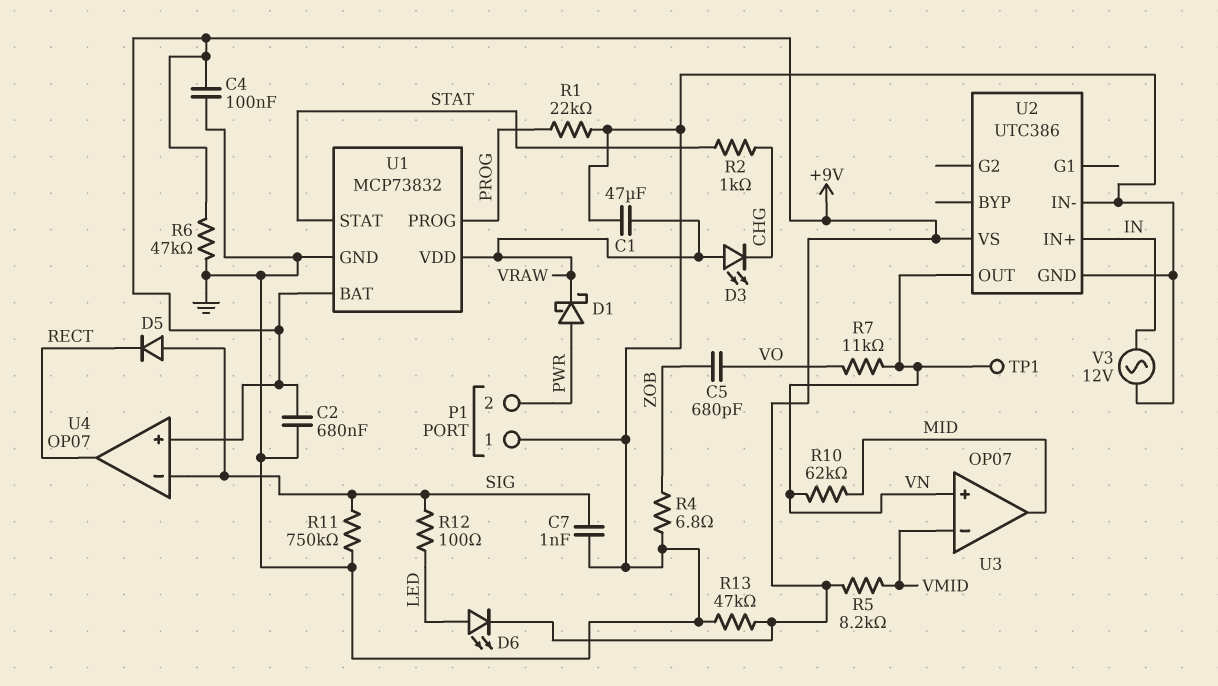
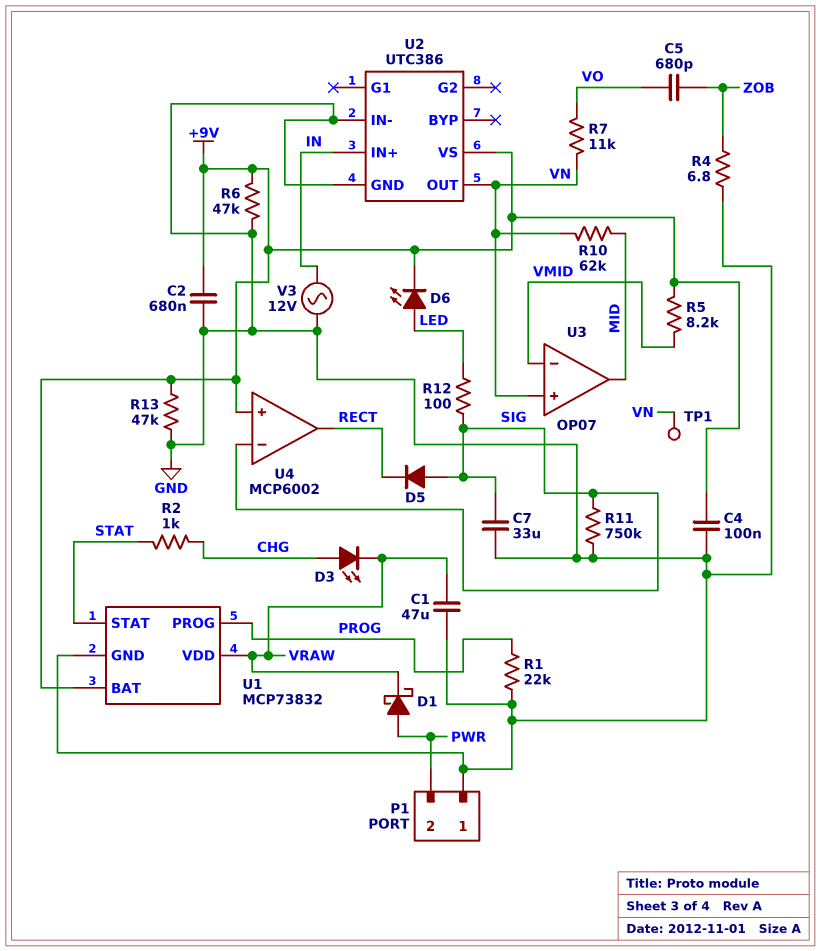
C7: 1nF (GND, SIG) -> 33uF (GND, SIG)
D3: LED (A VRAW, K CHG) -> LED (A CHG, K VRAW)
U4: OP07 -> MCP6002

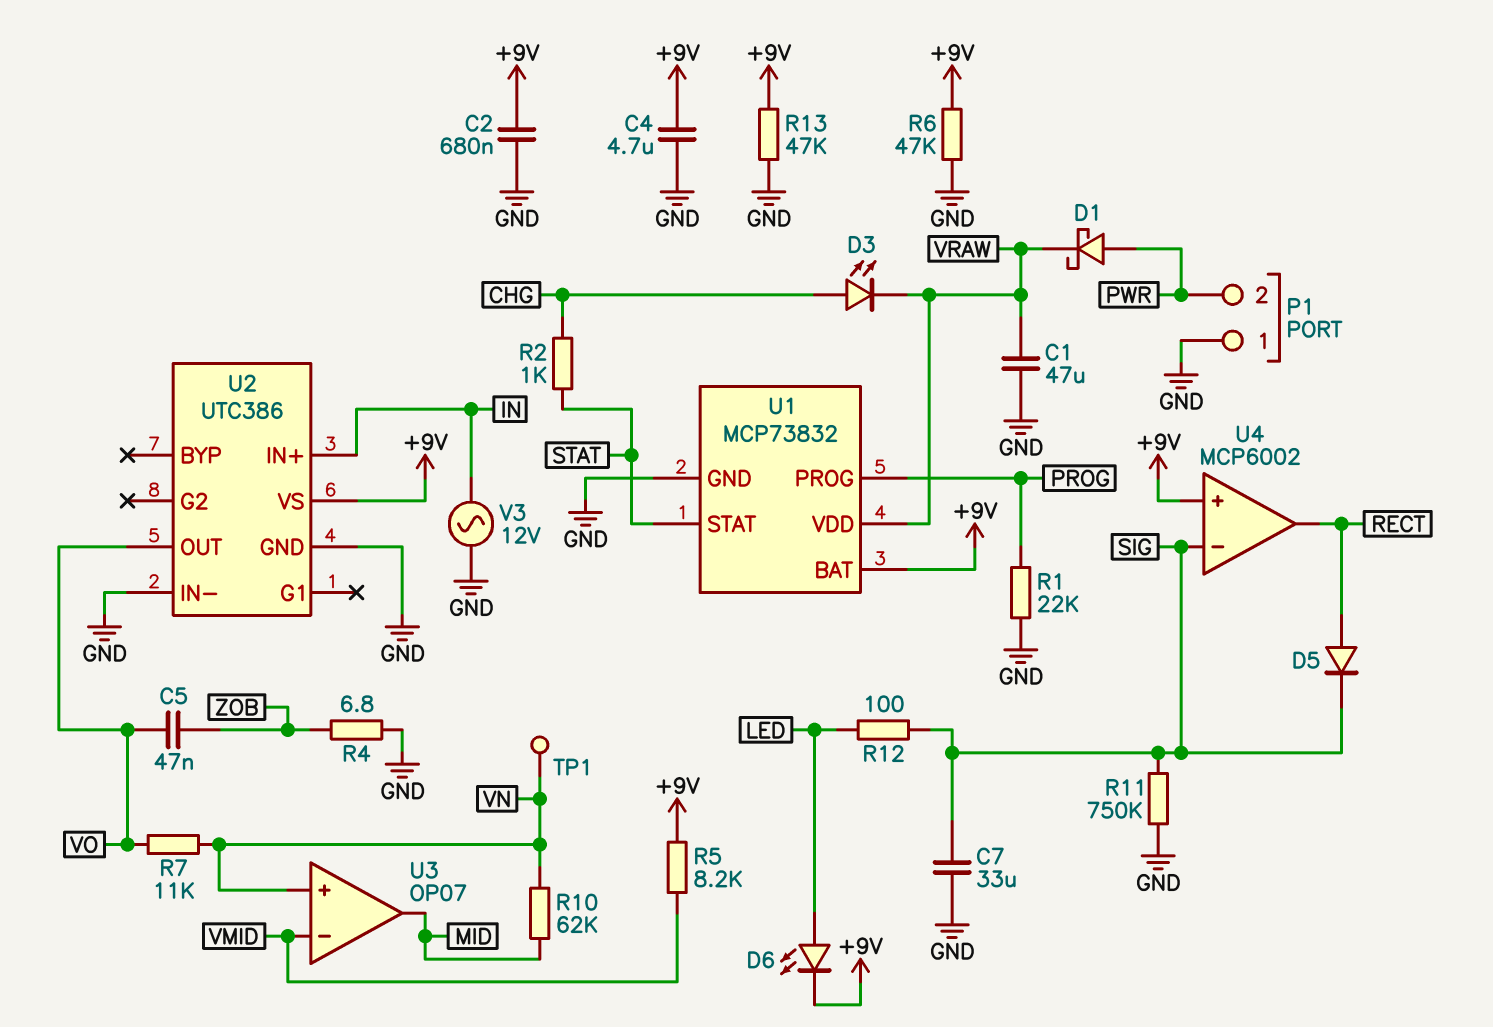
C4: 100nF (+9V, GND) -> 4.7uF (+9V, GND)
C5: 680pF (VO, ZOB) -> 47nF (VO, ZOB)
D5: diode (A SIG, K RECT) -> diode (A RECT, K SIG)
U2 pin OUT: VN -> VO

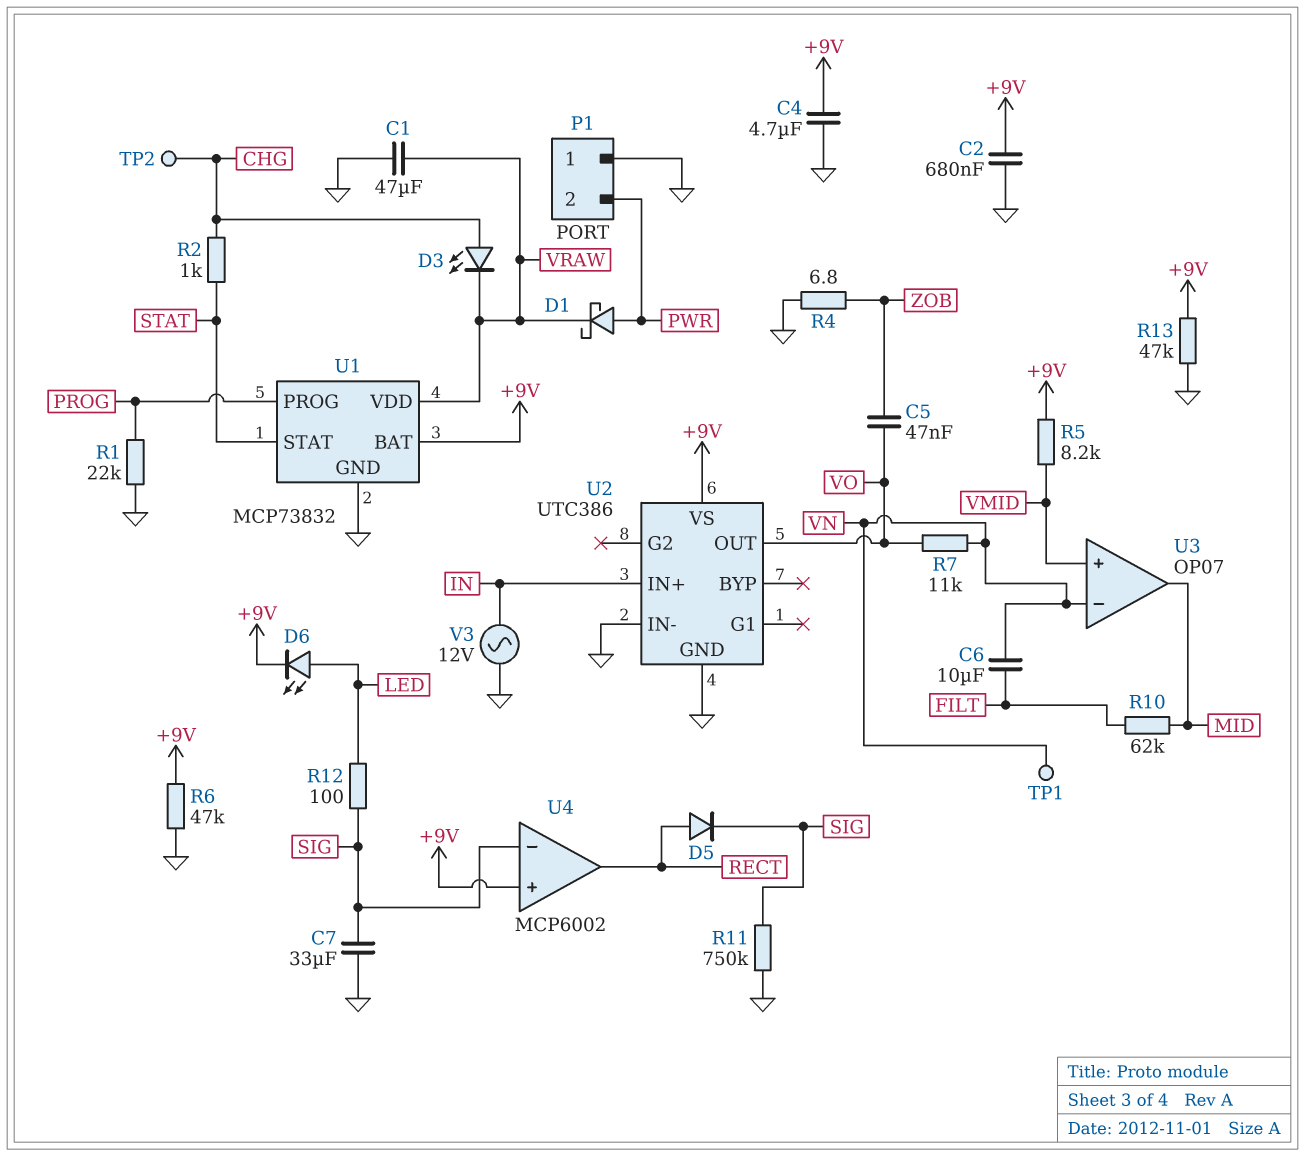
C6: none -> 10uF (FILT, VN)
R10: 62k (MID, VN) -> 62k (FILT, MID)
TP2: none -> test point (CHG)
U3 pin in+: VN -> VMID
U3 pin in-: VMID -> VN

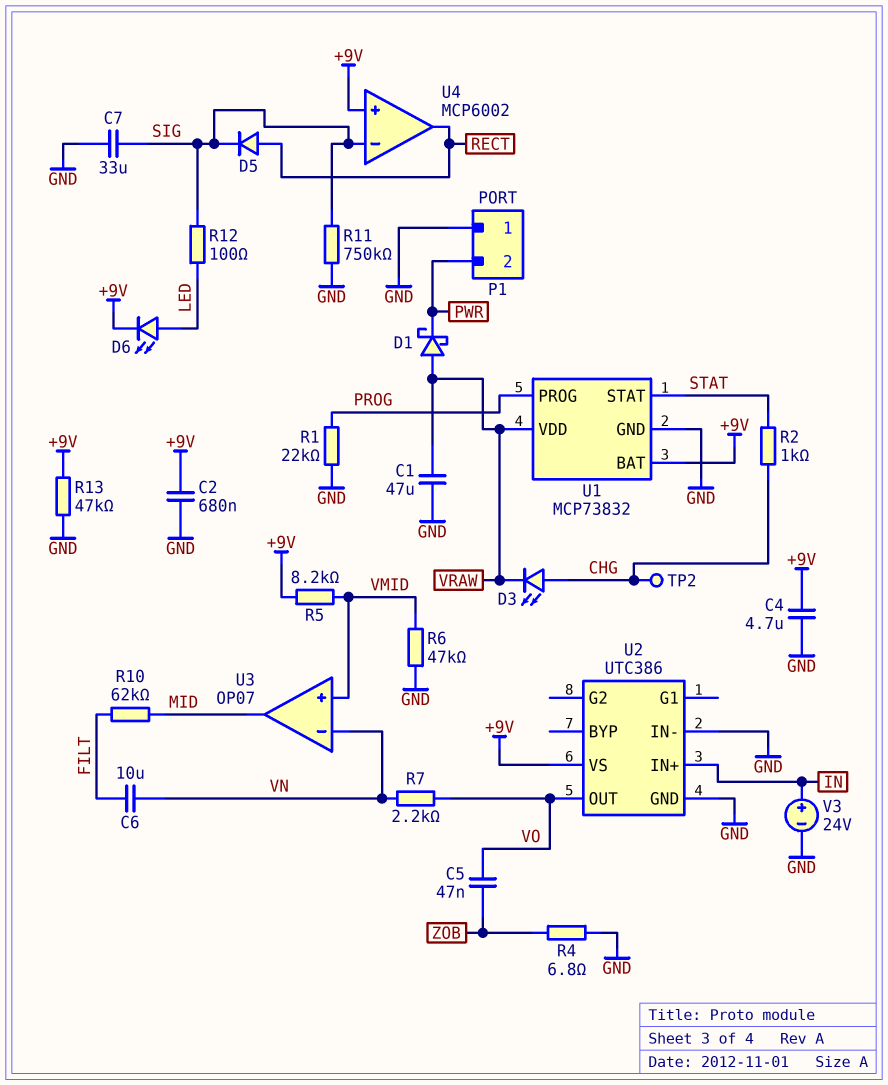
D1: schottky (A PWR, K VRAW) -> schottky (A VRAW, K PWR)
R6: 47k (+9V, GND) -> 47k (GND, VMID)
R7: 11k (VN, VO) -> 2.2k (VN, VO)
TP1: test point (VN) -> none
V3: AC 12V (GND, IN) -> 24V (plus IN, minus GND)

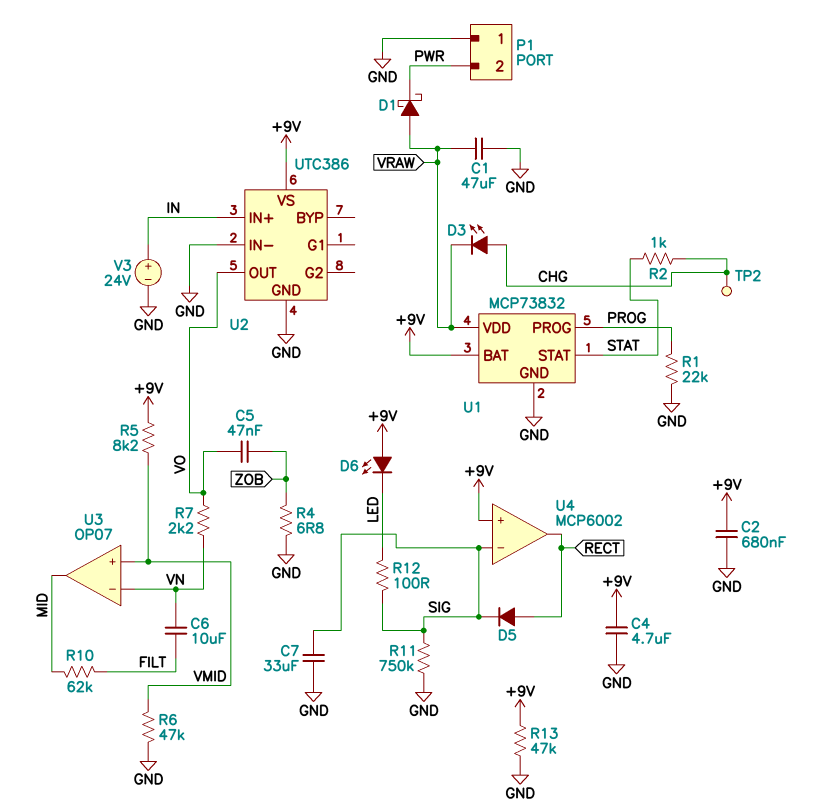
D6: LED (A LED, K +9V) -> LED (A +9V, K LED)

